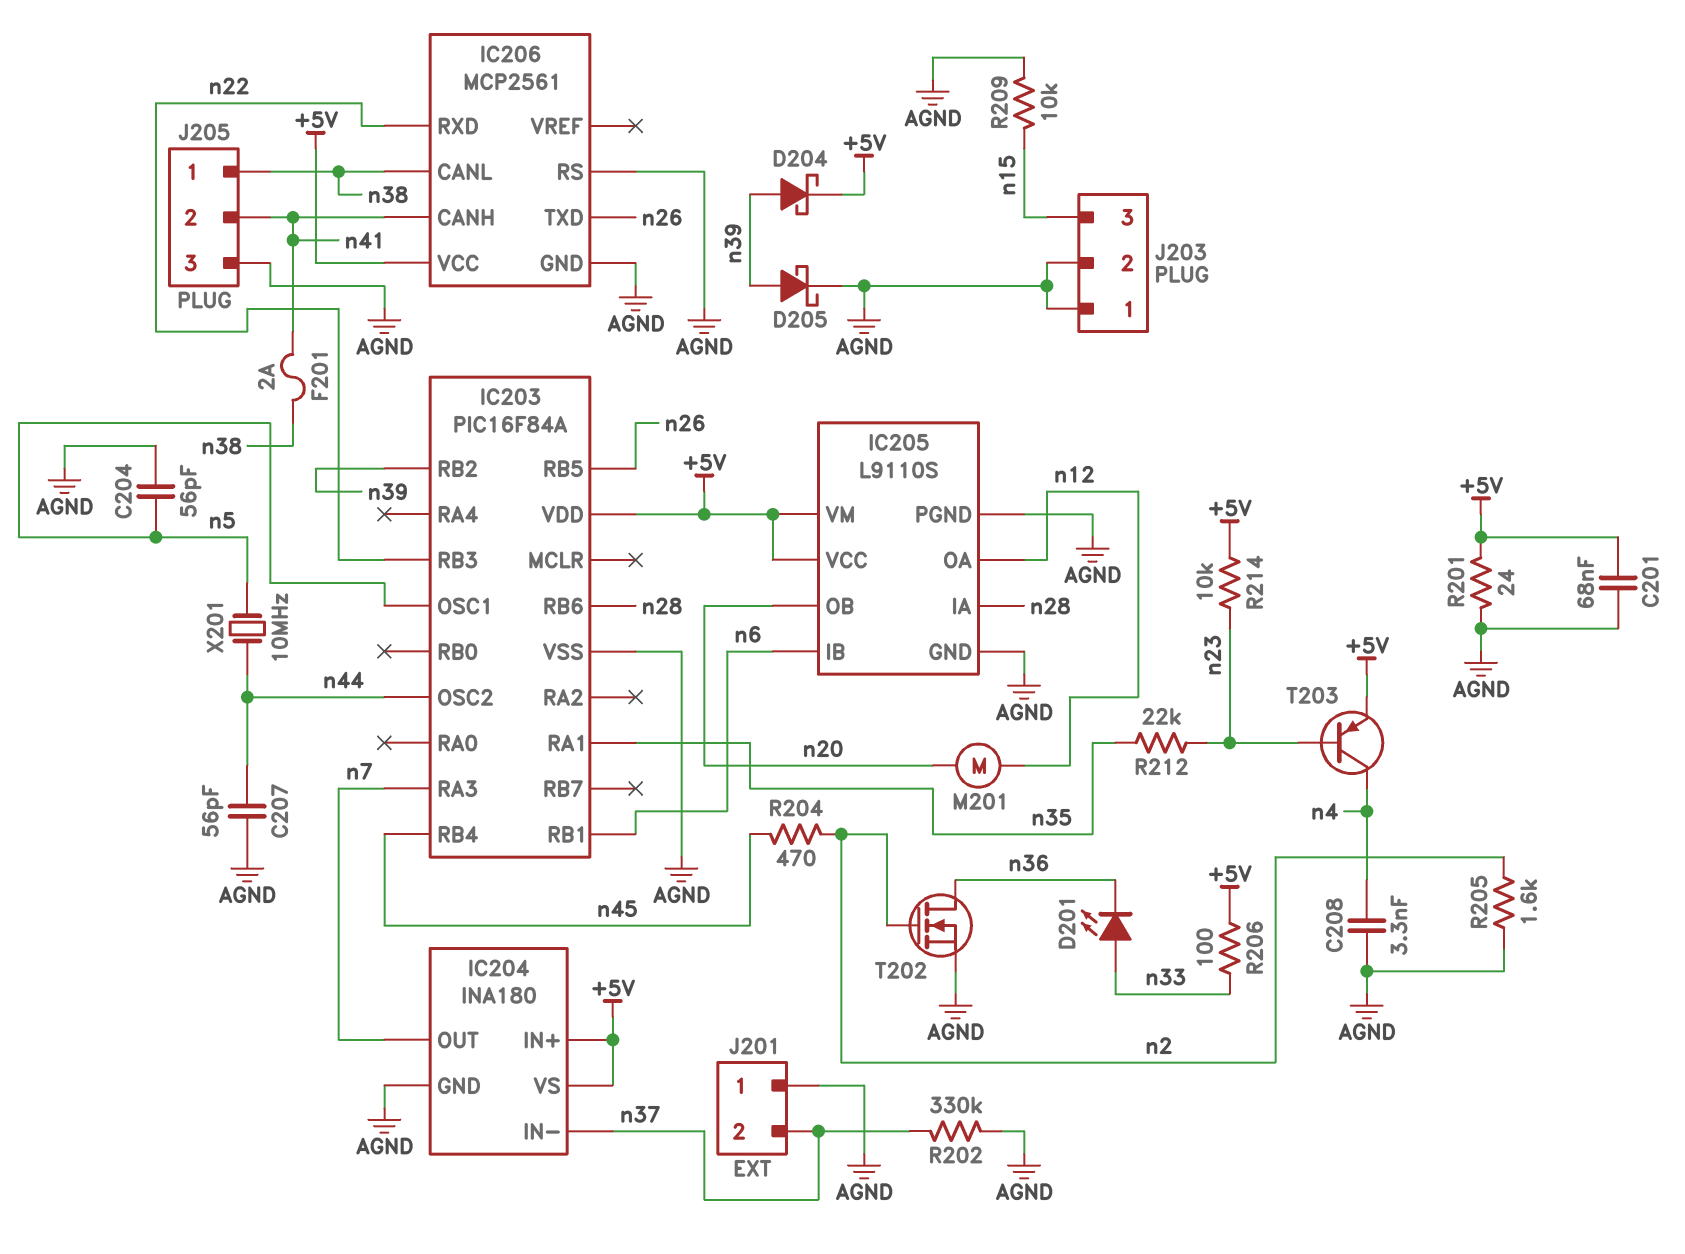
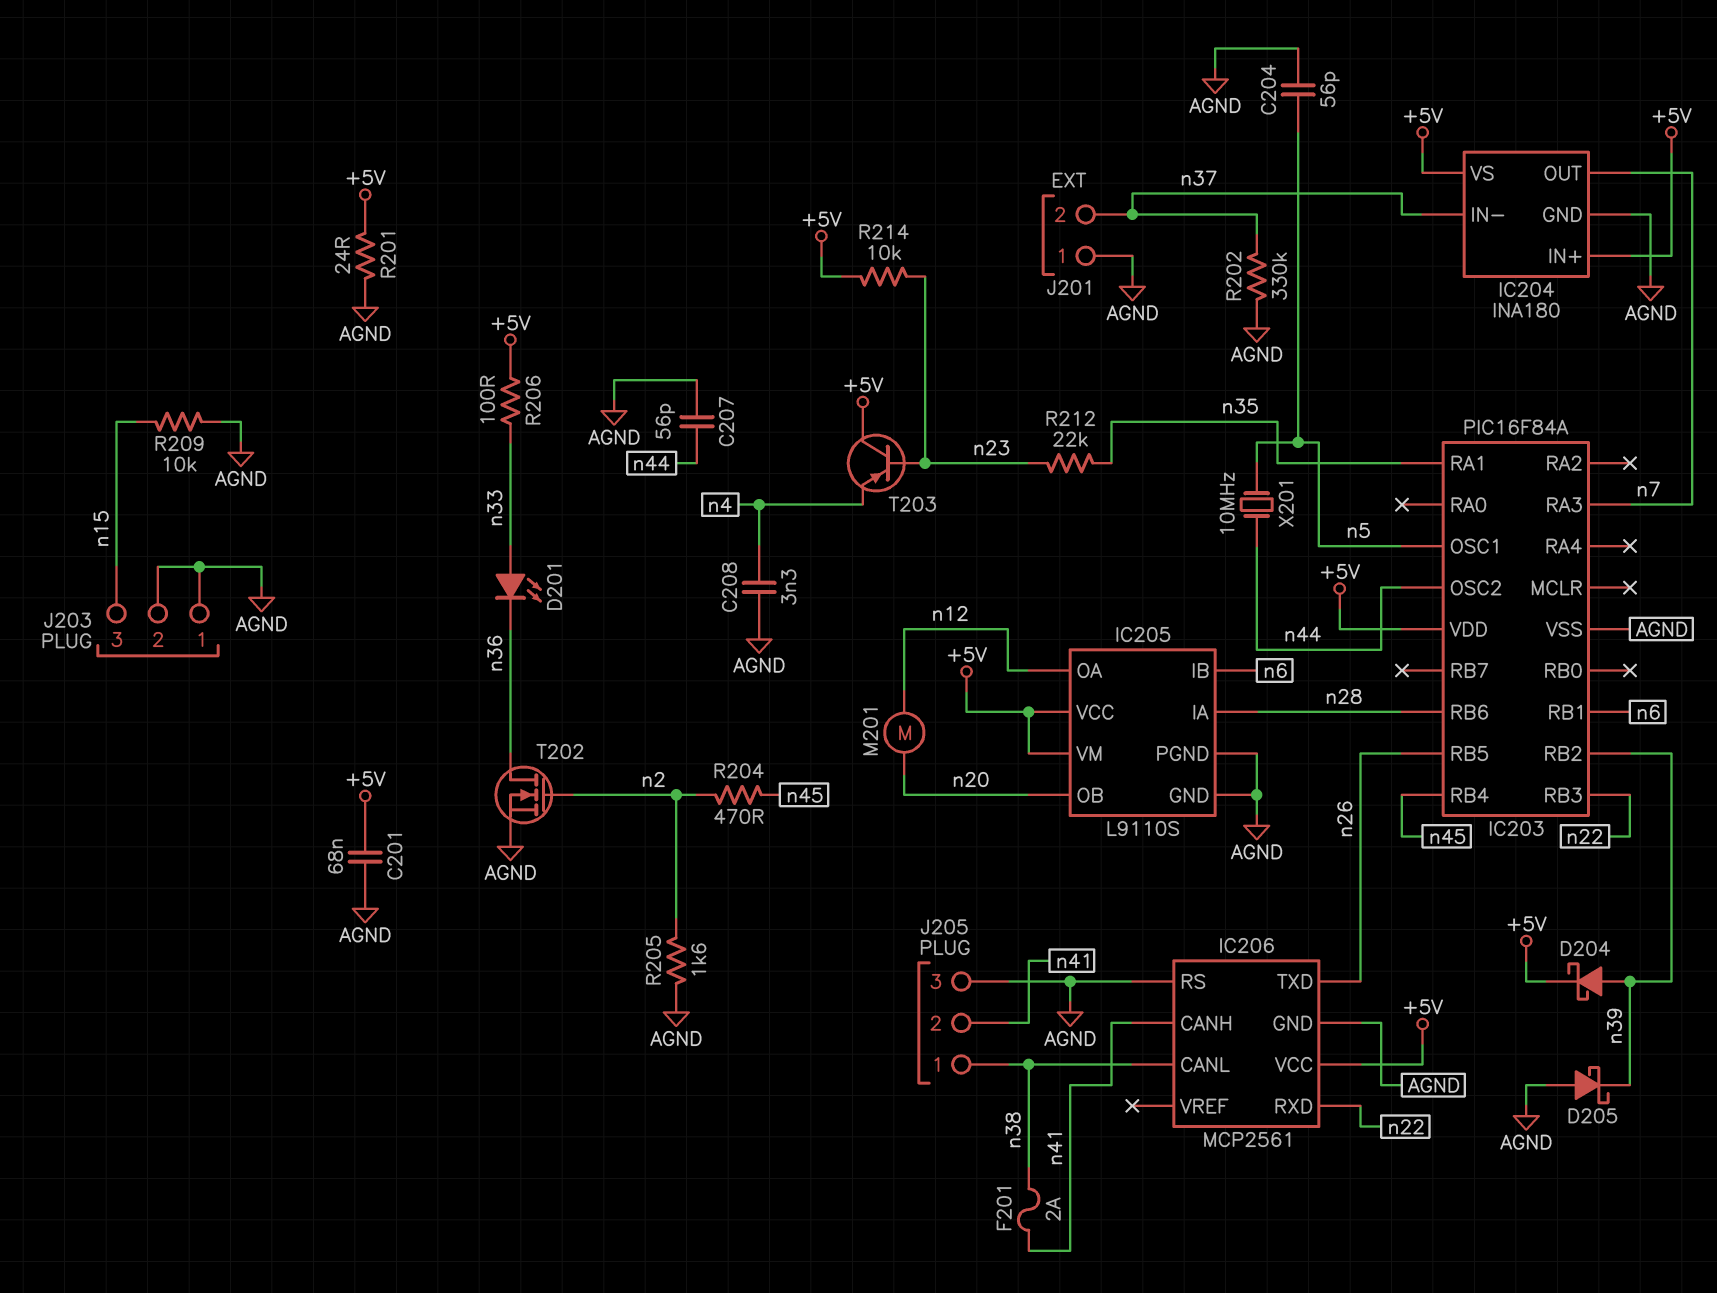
D205: schottky (A n39, K AGND) -> schottky (A AGND, K n39)
T203: PNP (B n23, C n4, E +5V) -> PNP (B n23, C +5V, E n4)

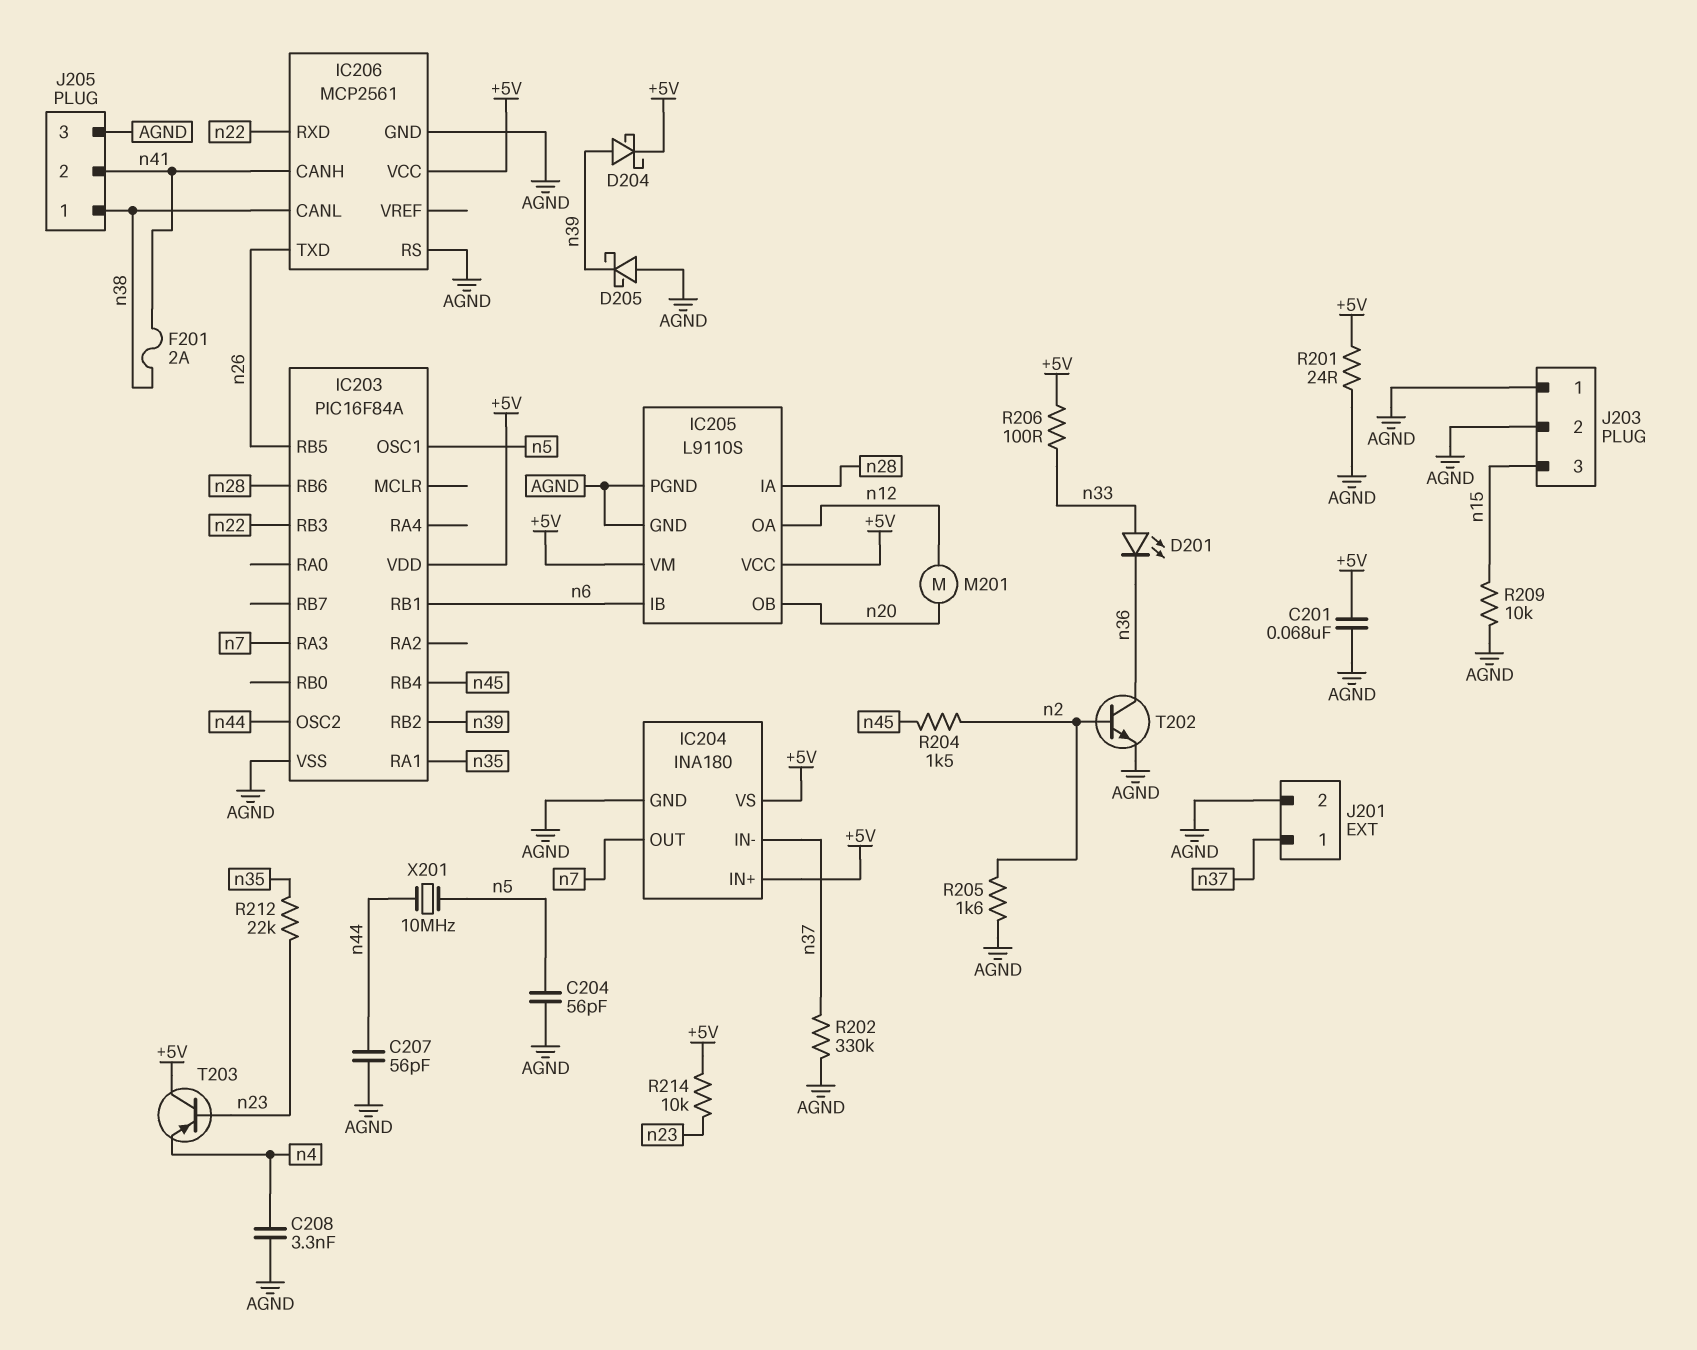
J201 pin 1: AGND -> n37
J201 pin 2: n37 -> AGND
R204: 470 (n2, n45) -> 1.5k (n2, n45)
T202: NMOS (G n2, D n36, S AGND) -> NPN (B n2, C n36, E AGND)

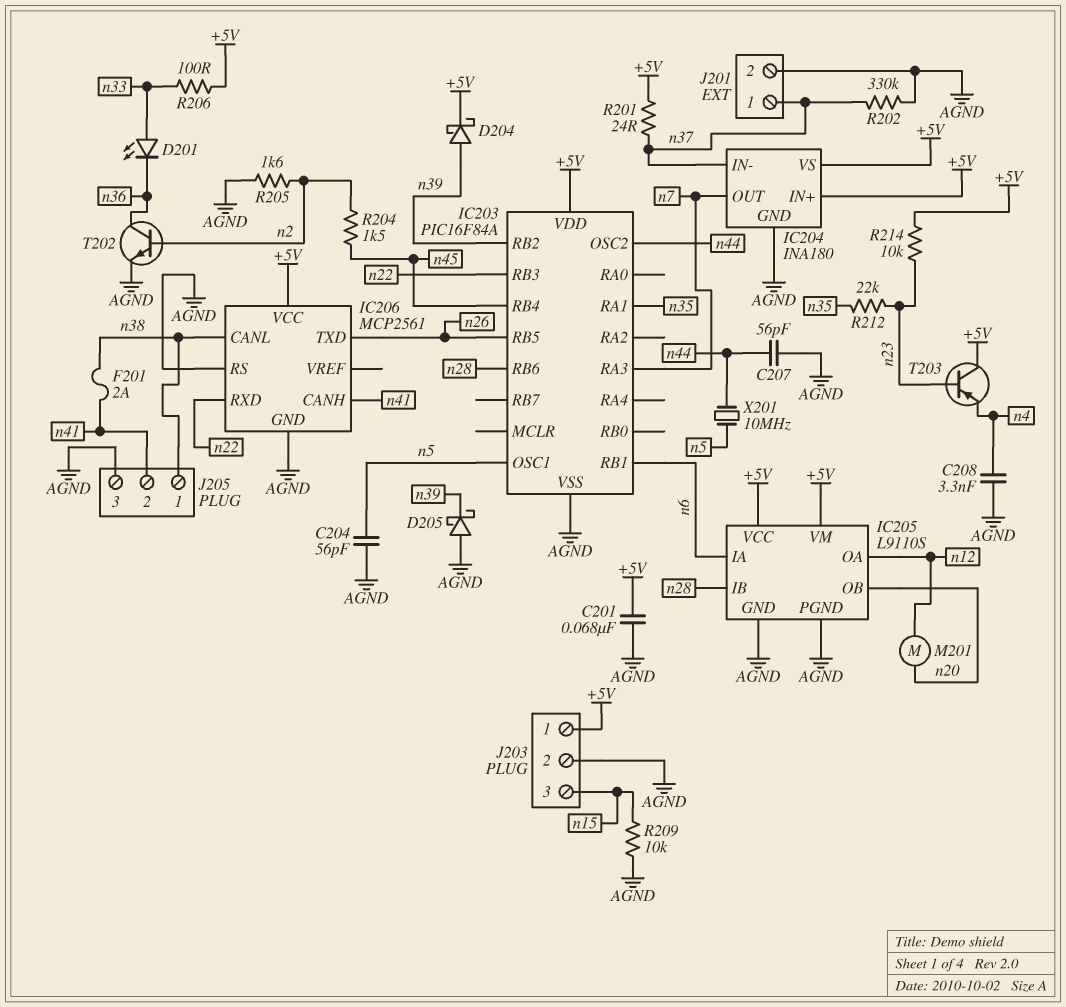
IC205 pin IA: n28 -> n6
IC205 pin IB: n6 -> n28
J203 pin 1: AGND -> +5V
R201: 24 (+5V, AGND) -> 24 (+5V, n37)

